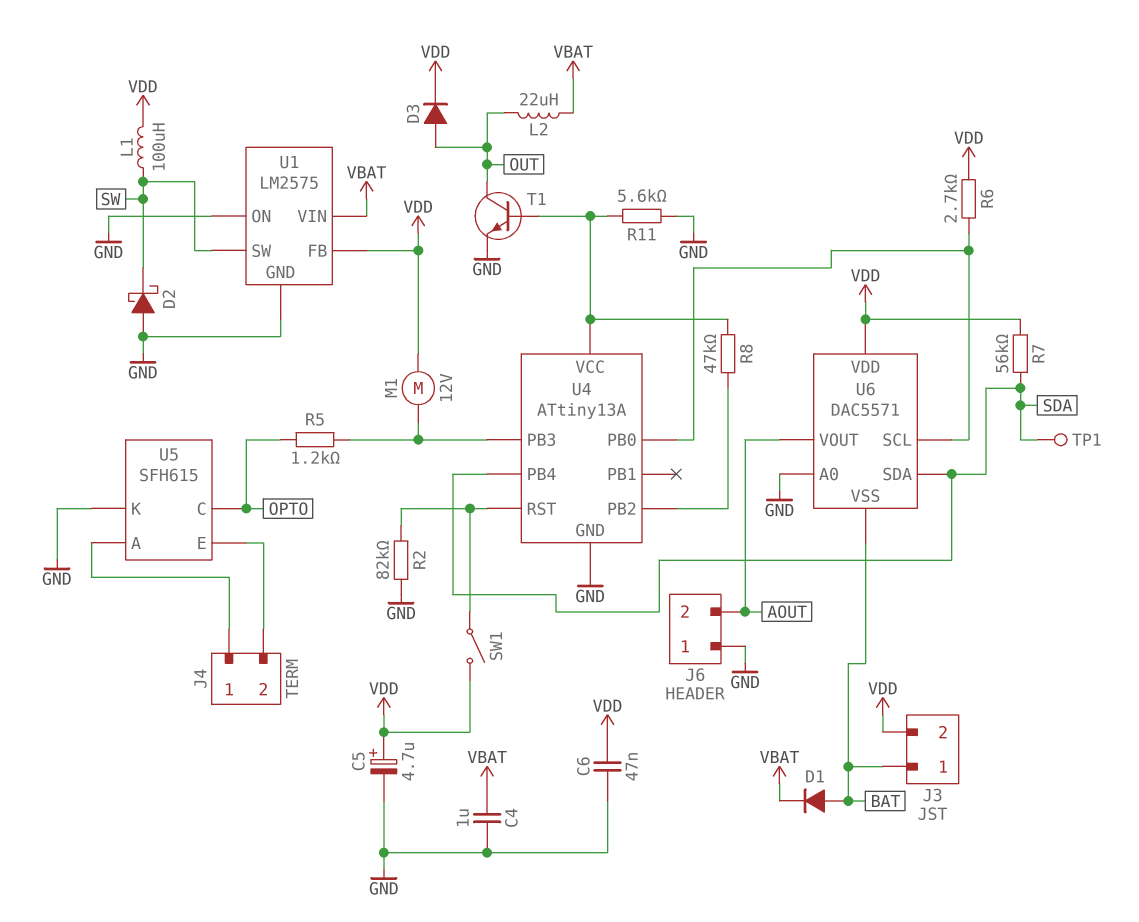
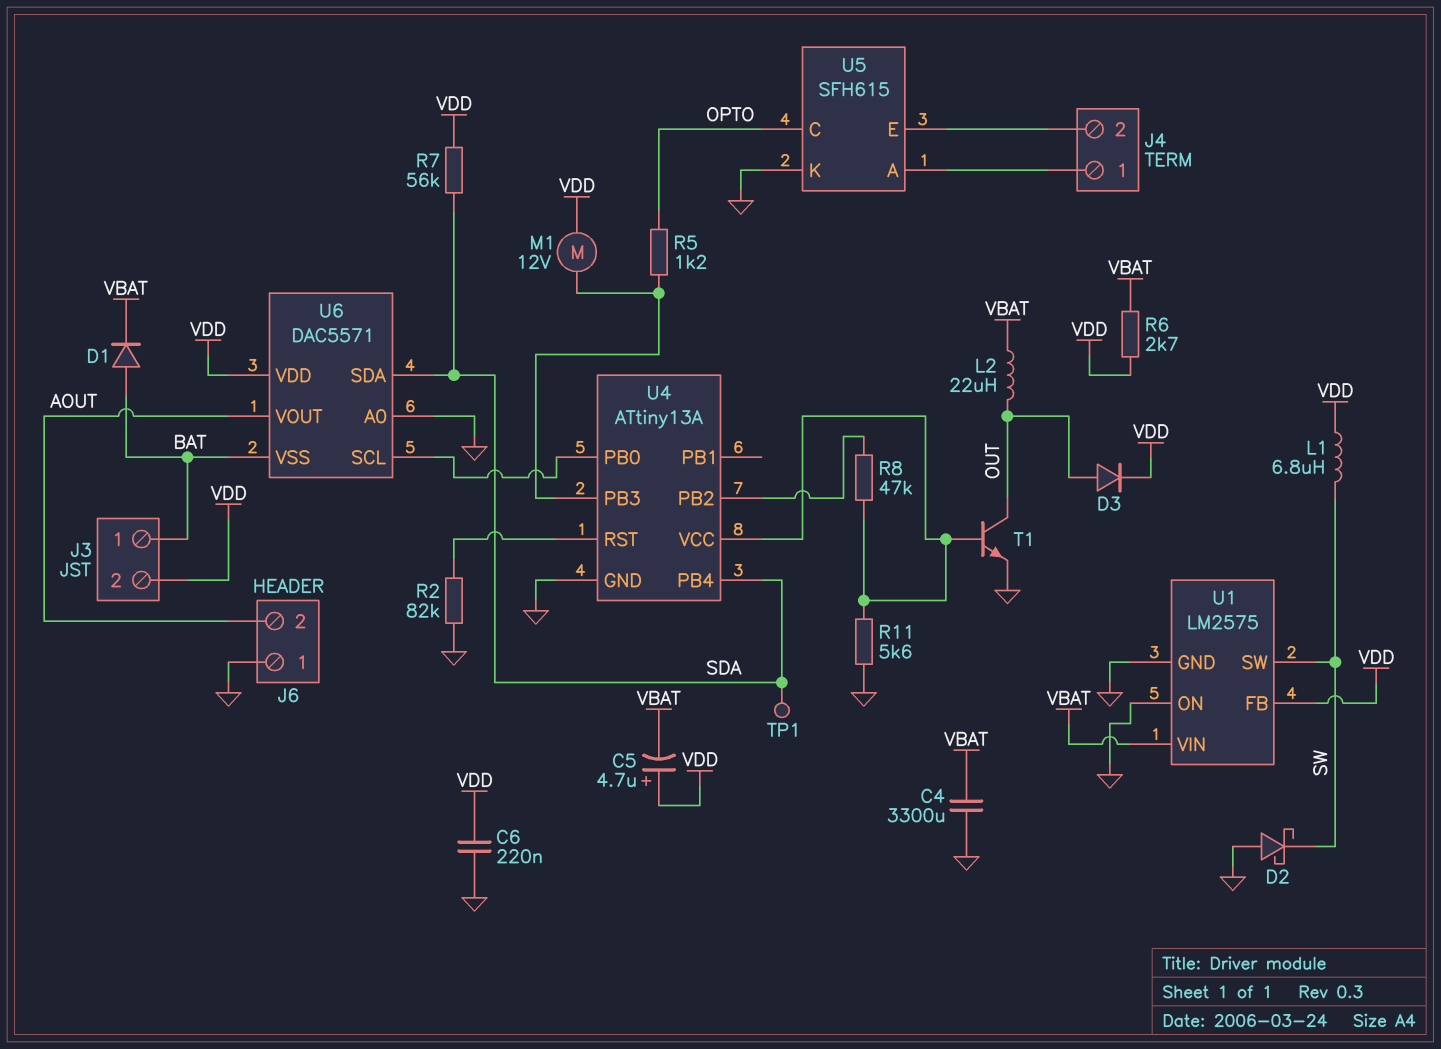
C4: 1uF (GND, VBAT) -> 3300uF (GND, VBAT)
C5: 4.7uF (plus VDD, minus GND) -> 4.7uF (plus VDD, minus VBAT)
C6: 47nF (GND, VDD) -> 220nF (GND, VDD)
L1: 100uH (SW, VDD) -> 6.8uH (SW, VDD)
R6: 2.7k (U4/PB0, VDD) -> 2.7k (VBAT, VDD)
SW1: switch (U4/RST, VDD) -> none

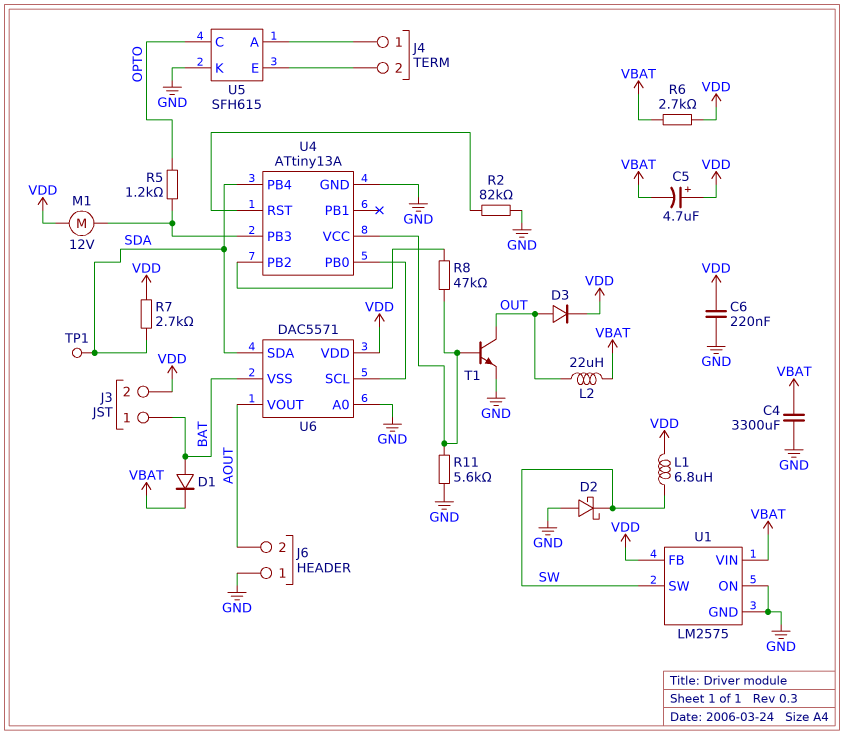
R7: 56k (SDA, VDD) -> 2.7k (SDA, VDD)

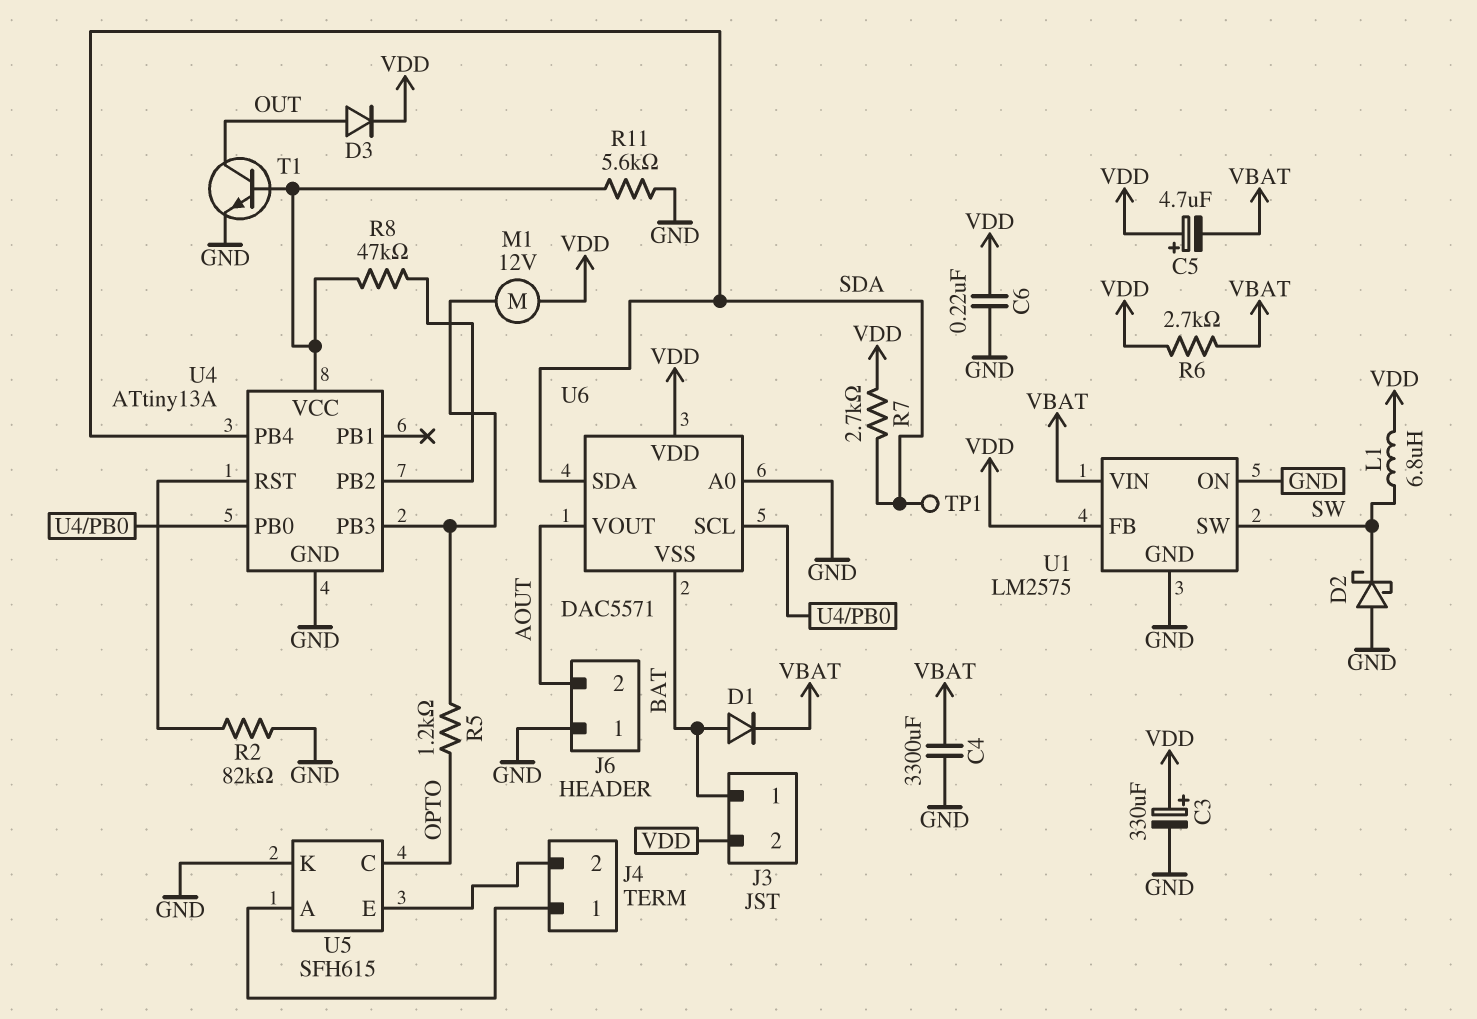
C3: none -> 330uF (plus VDD, minus GND)
L2: 22uH (OUT, VBAT) -> none

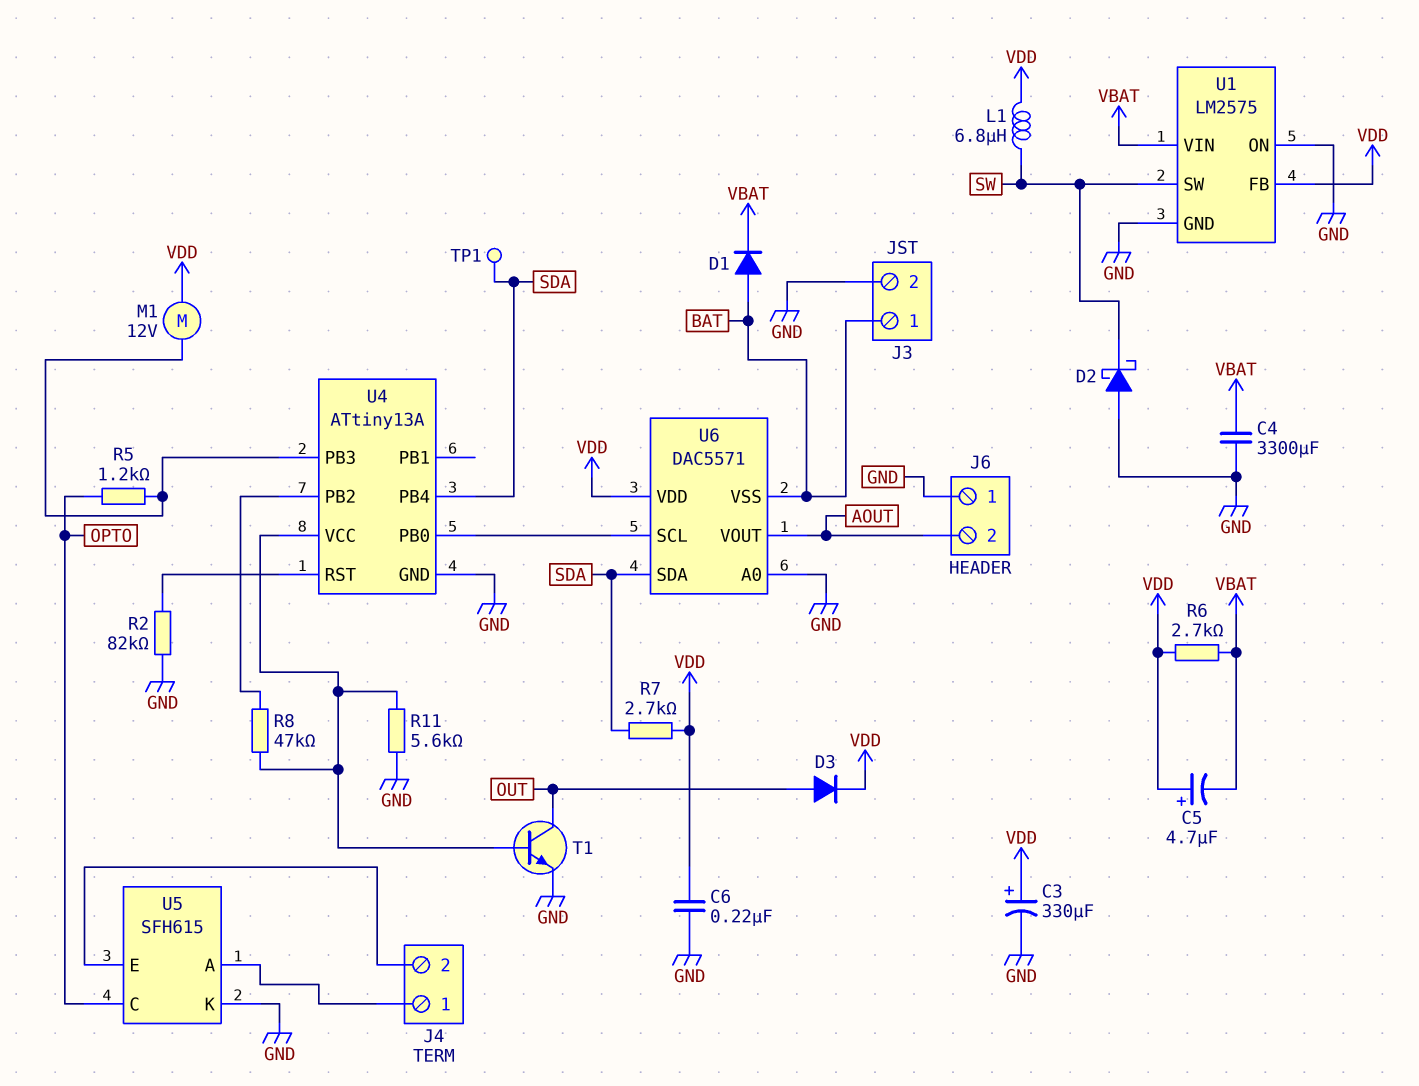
J3 pin 2: VDD -> GND

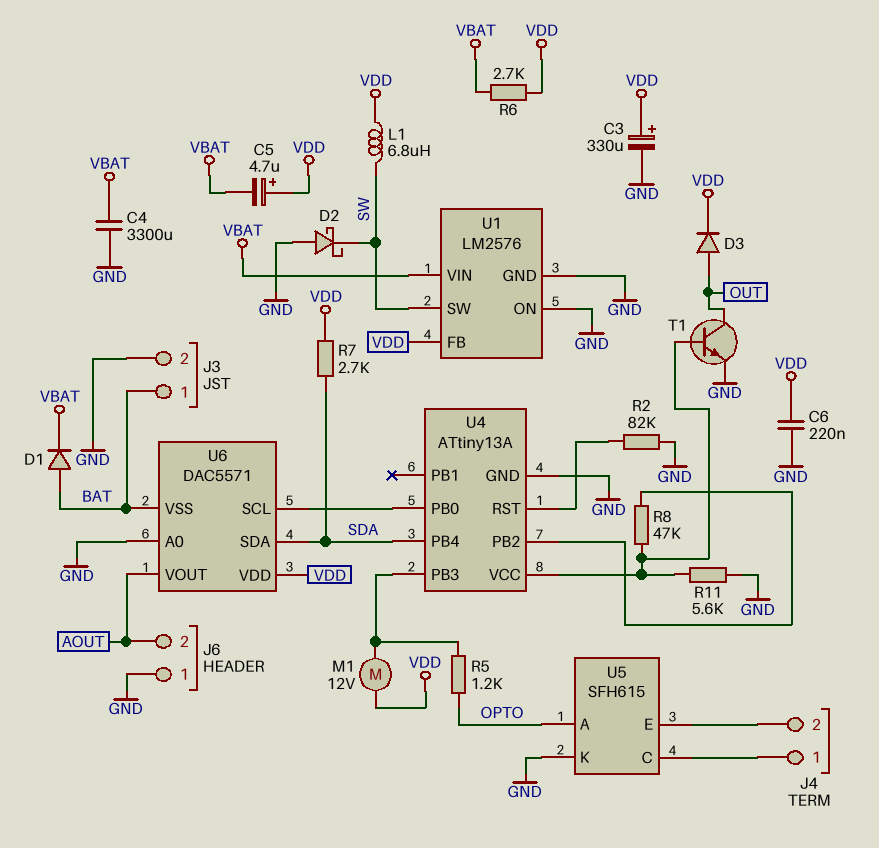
TP1: test point (SDA) -> none
U1: LM2575 -> LM2576
U5 pin A: J4/1 -> OPTO
U5 pin C: OPTO -> J4/1

